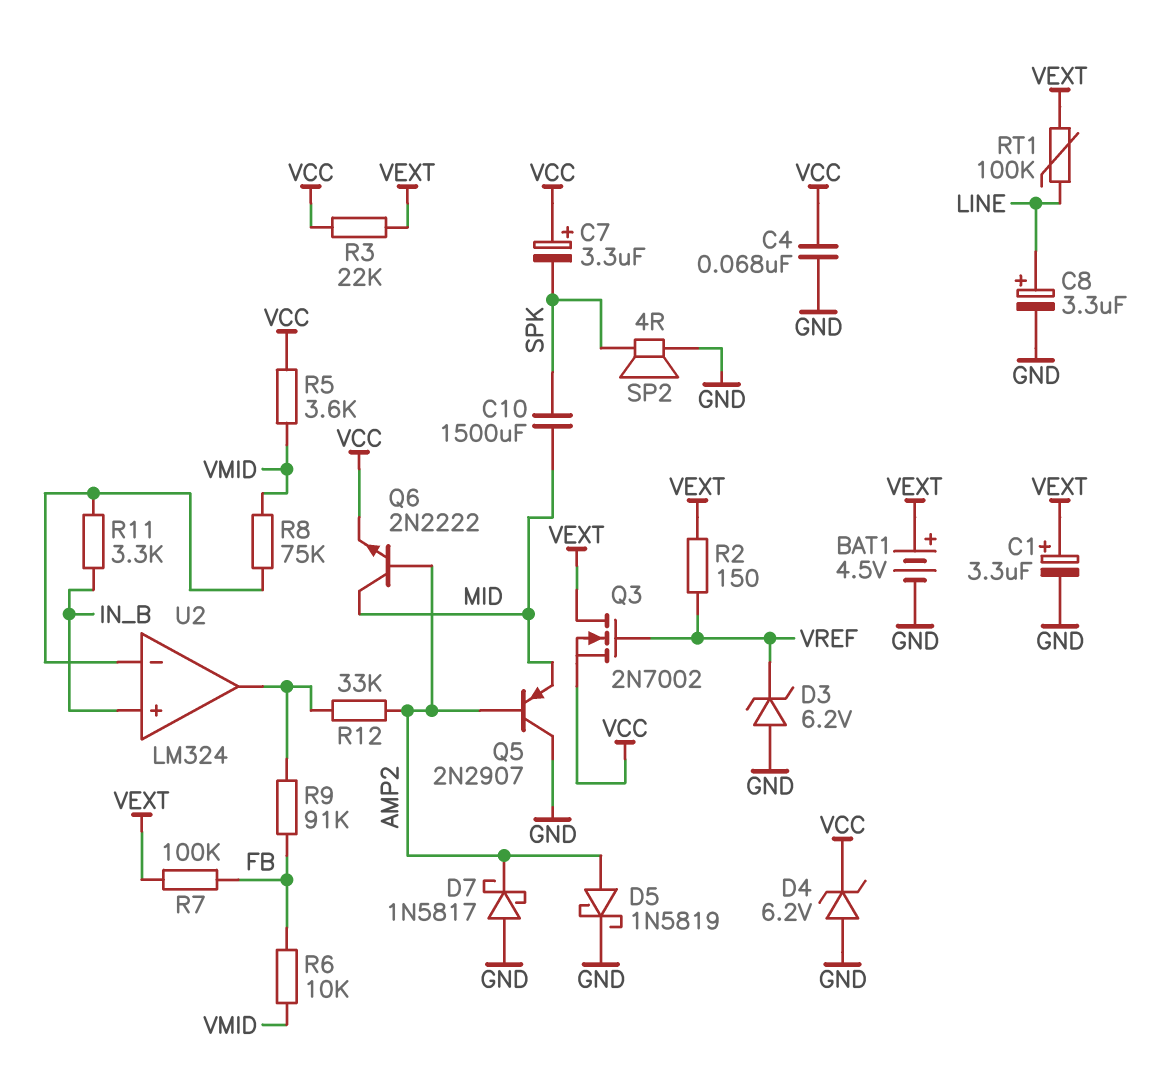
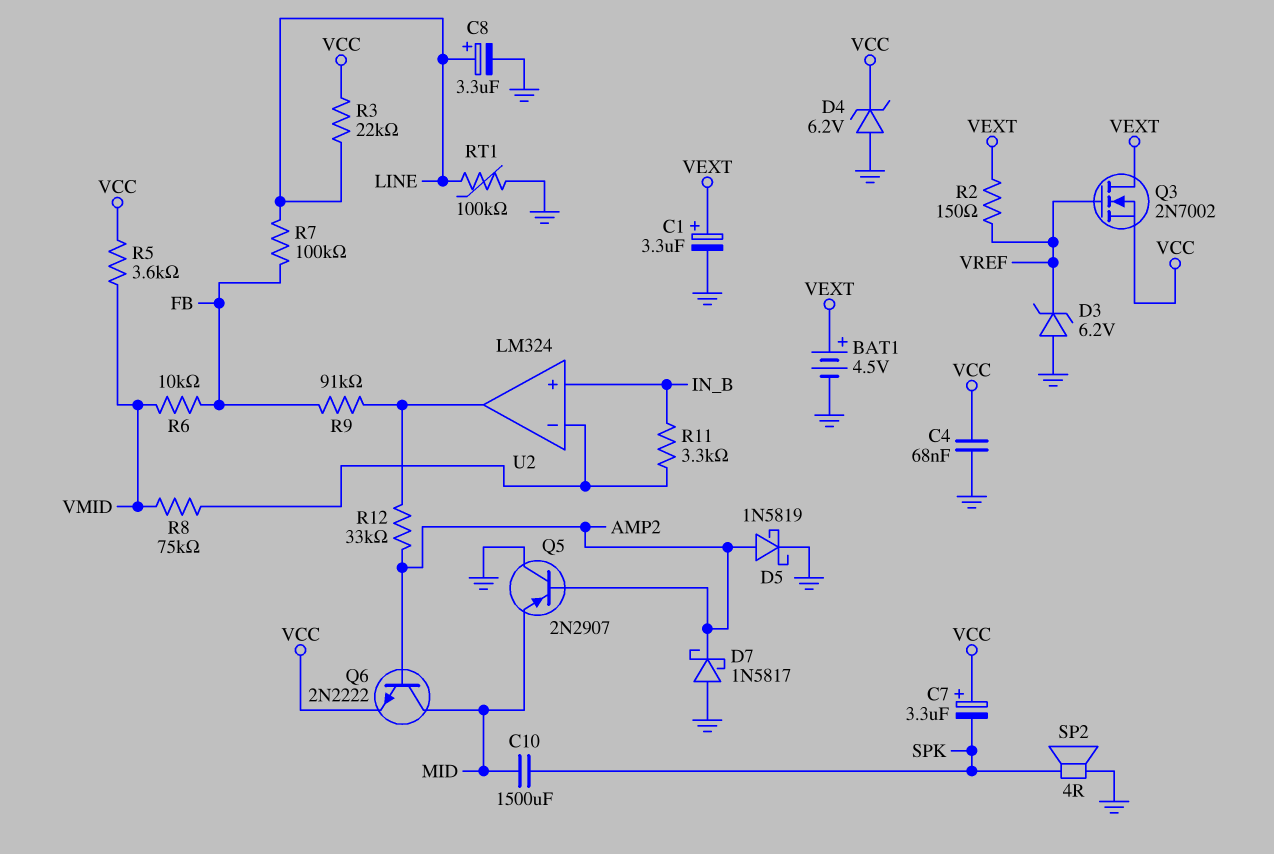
R3: 22k (VCC, VEXT) -> 22k (LINE, VCC)
R7: 100k (FB, VEXT) -> 100k (FB, LINE)
RT1: 100k (LINE, VEXT) -> 100k (GND, LINE)

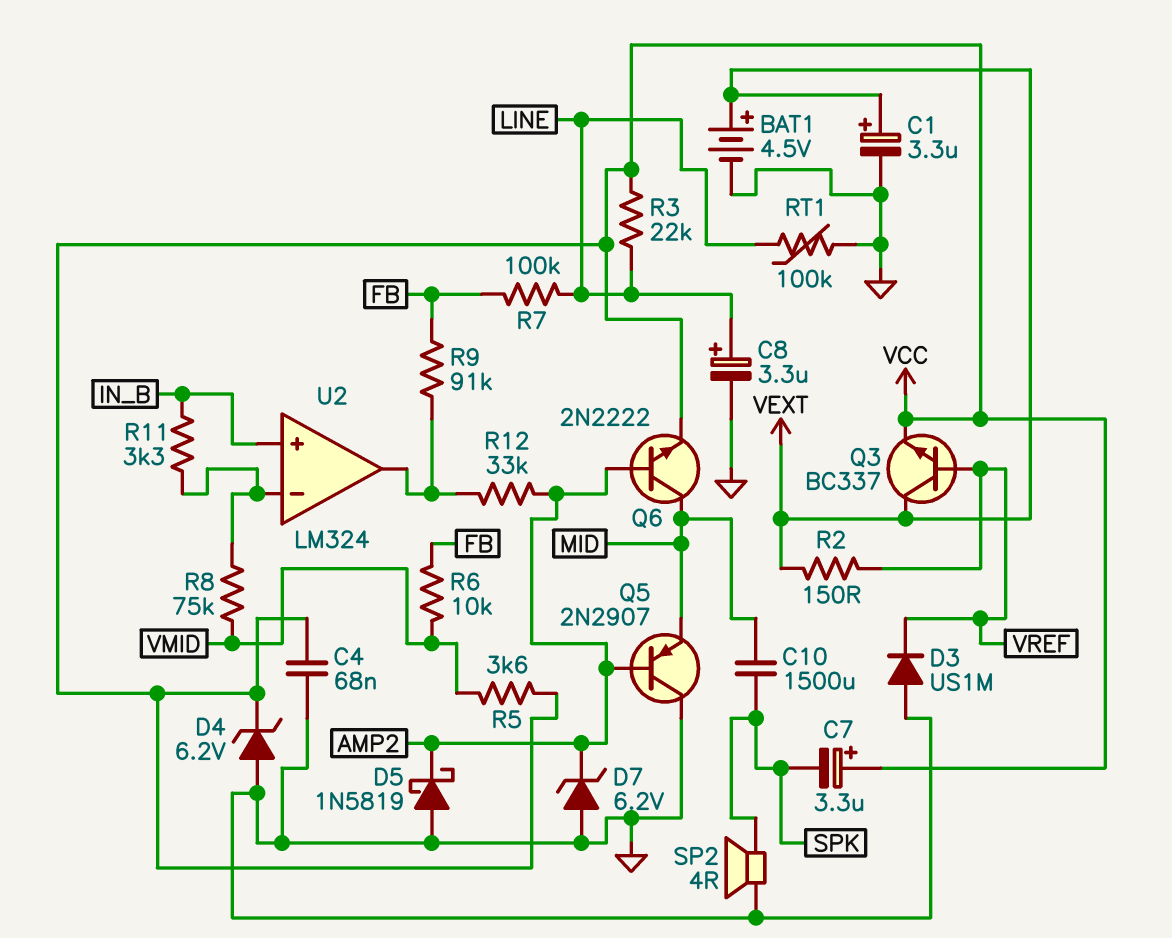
D3: zener 6.2V (A GND, K VREF) -> diode US1M (A GND, K VREF)
D5: schottky 1N5819 (A AMP2, K GND) -> schottky 1N5819 (A GND, K AMP2)
D7: schottky 1N5817 (A GND, K AMP2) -> zener 6.2V (A GND, K AMP2)
Q3: NMOS 2N7002 (G VREF, D VEXT, S VCC) -> NPN BC337 (B VREF, C VEXT, E VCC)

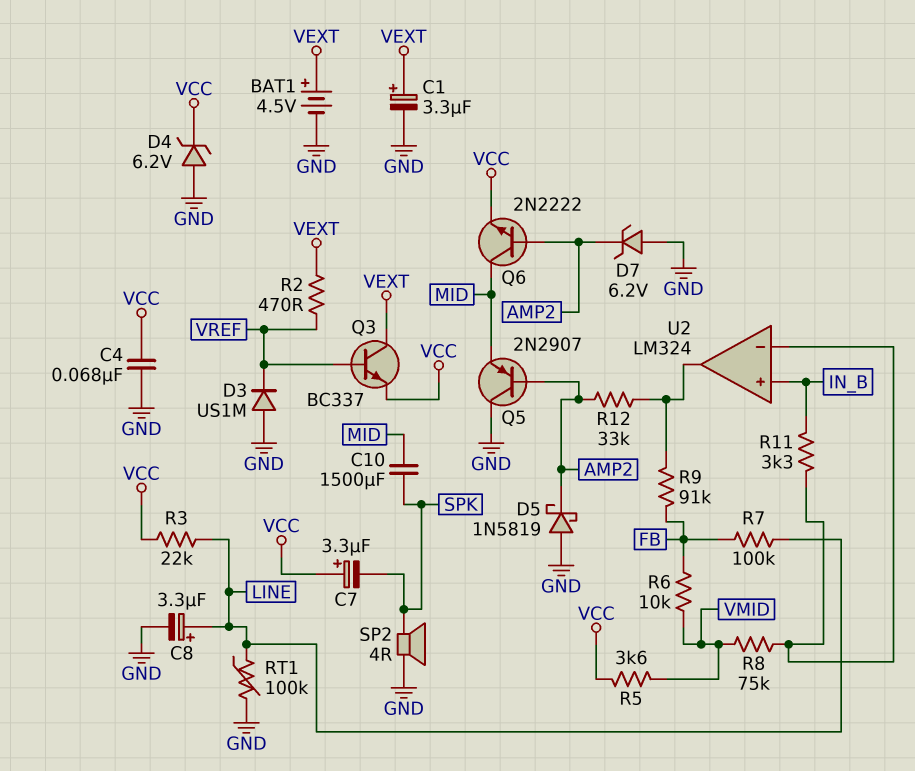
R2: 150 (VEXT, VREF) -> 470 (VEXT, VREF)

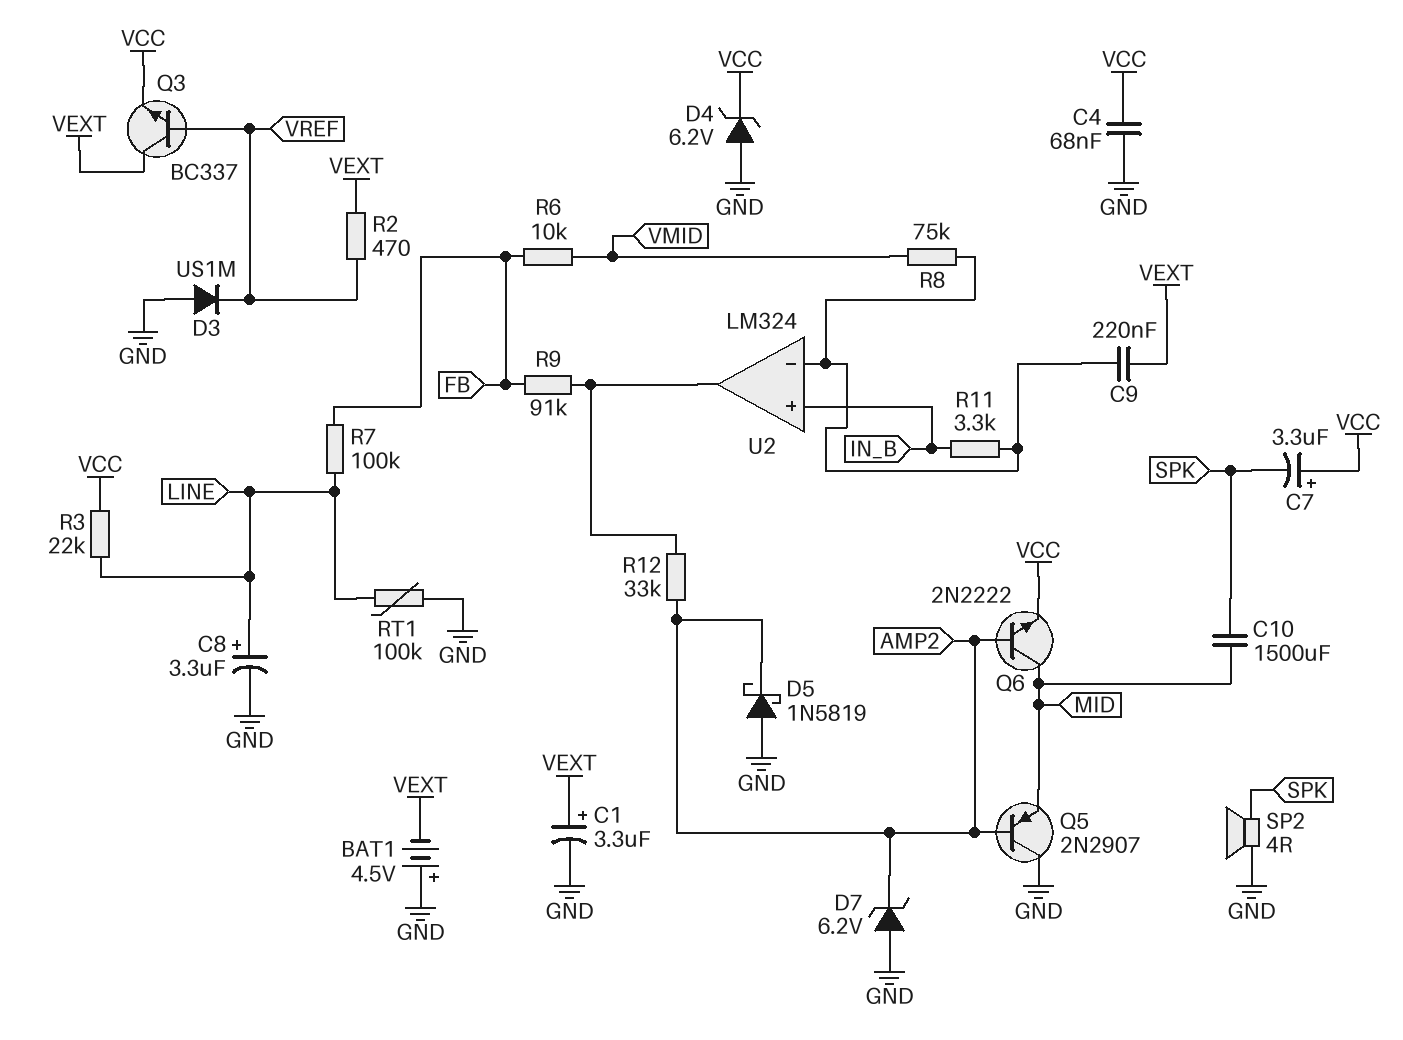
BAT1: 4.5V (plus VEXT, minus GND) -> 4.5V (plus GND, minus VEXT)
C9: none -> 220nF (U2/in-, VEXT)
R5: 3.6k (VCC, VMID) -> none

